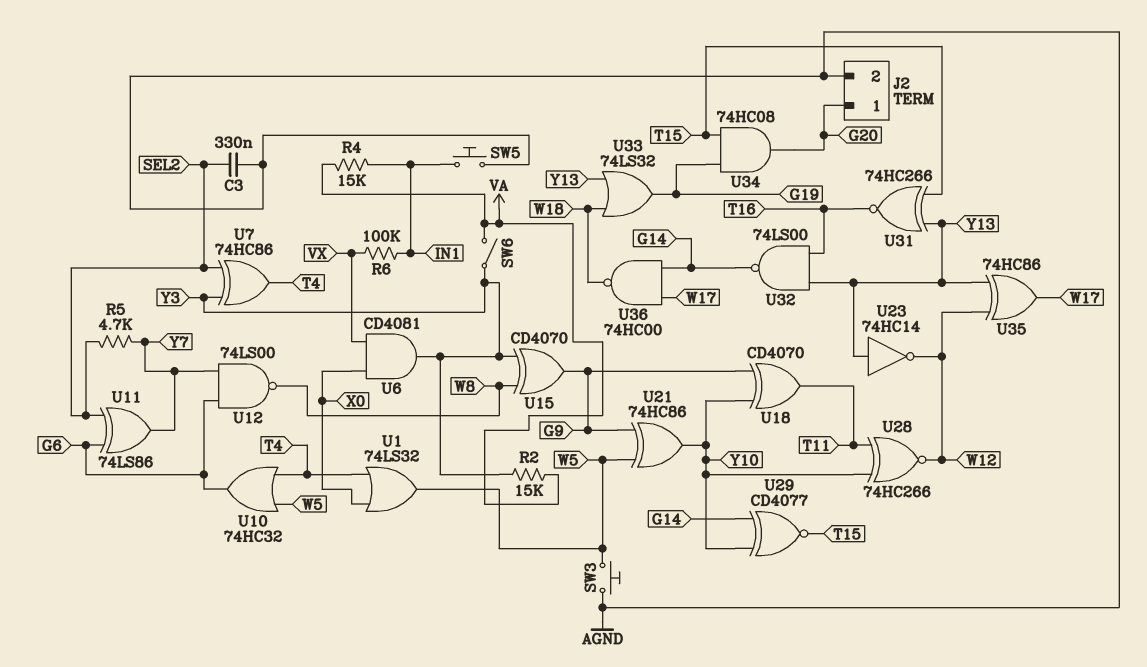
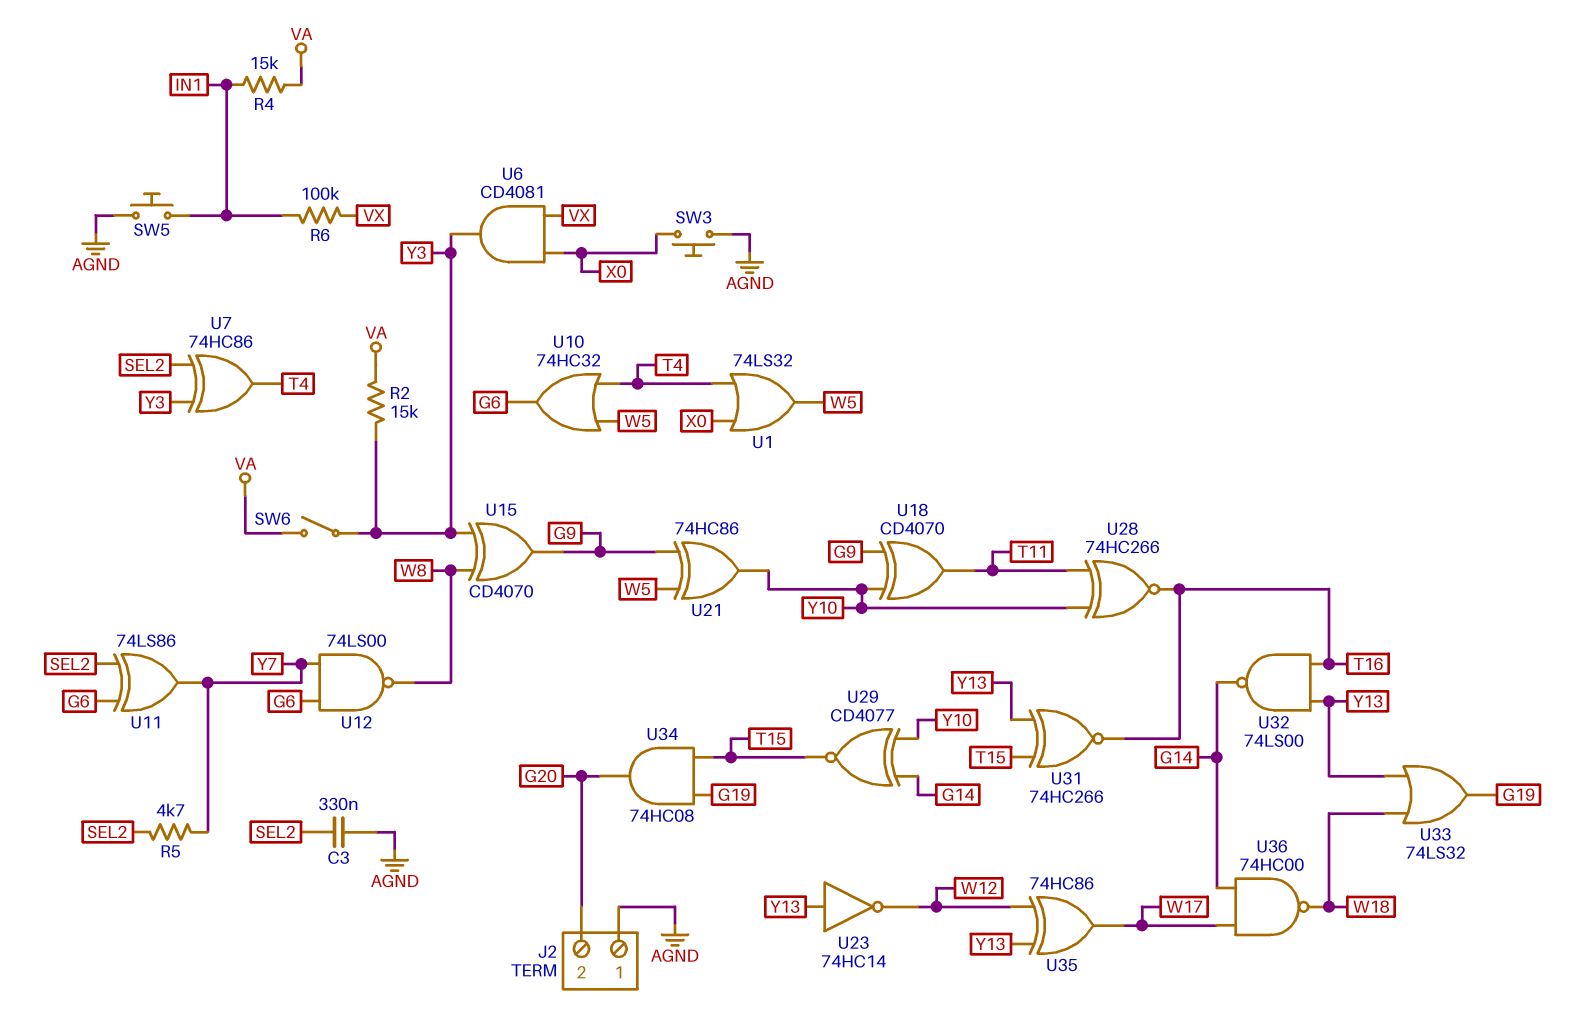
J2 pin 1: G20 -> AGND
J2 pin 2: AGND -> G20
SW3: button (AGND, W5) -> button (AGND, X0)
U28: XNOR 74HC266 (in T11, in Y10, out W12) -> XNOR 74HC266 (in T11, in Y10, out T16)

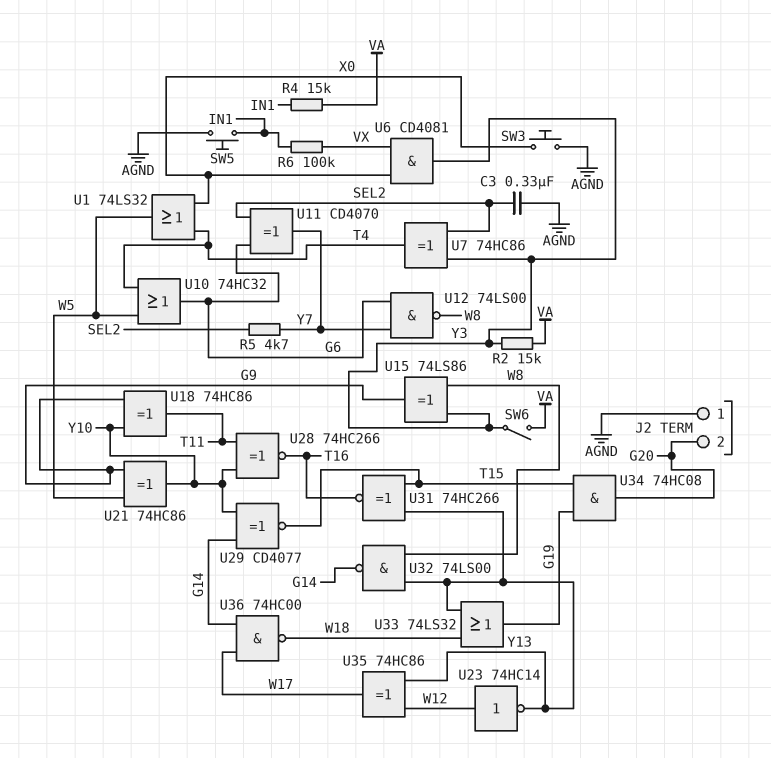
U11: XOR 74LS86 (in G6, in SEL2, out Y7) -> XOR CD4070 (in G6, in SEL2, out Y7)
U15: XOR CD4070 (in W8, in Y3, out G9) -> XOR 74LS86 (in W8, in Y3, out G9)
U18: XOR CD4070 (in G9, in Y10, out T11) -> XOR 74HC86 (in G9, in Y10, out T11)
U23: NOT 74HC14 (in Y13, out W12) -> NOT 74HC14 (in W12, out Y13)
U32: NAND 74LS00 (in T16, in Y13, out G14) -> NAND 74LS00 (in W8, in Y13, out G14)

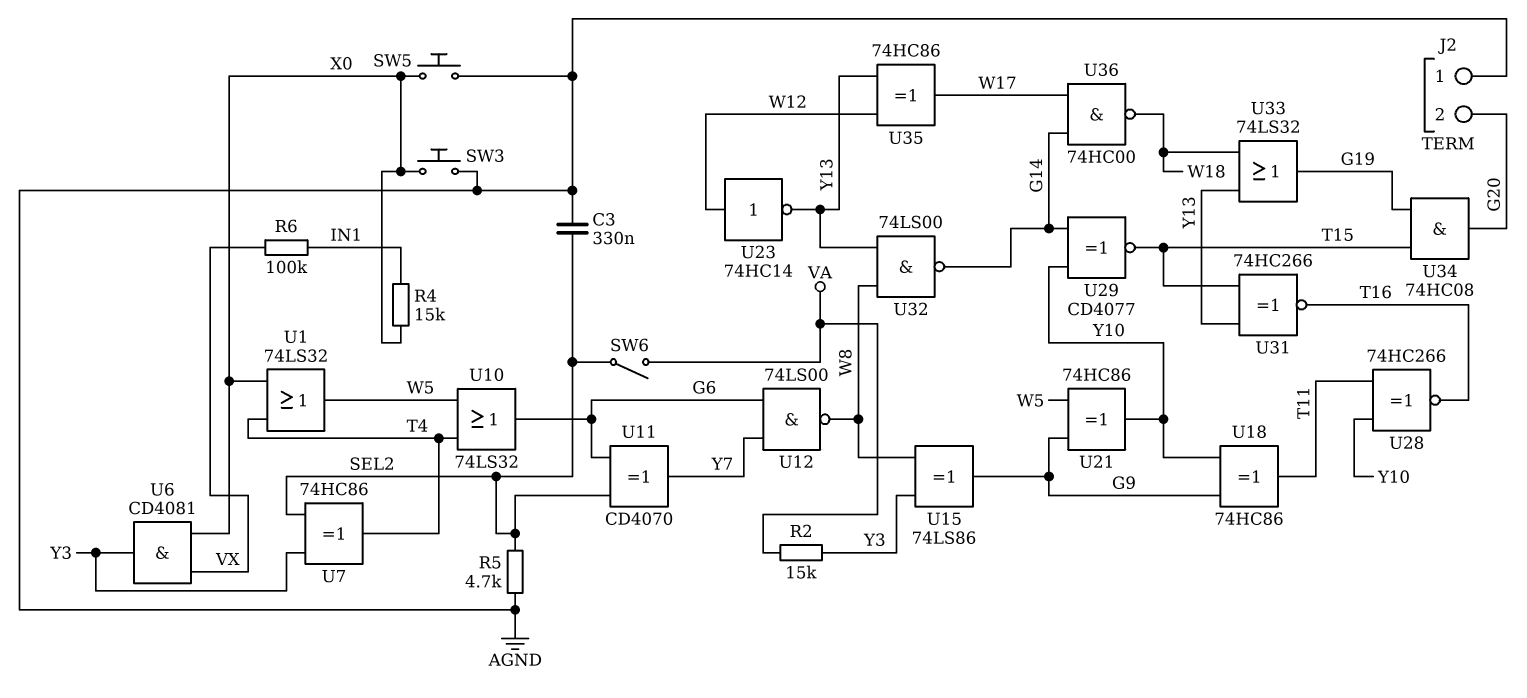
R4: 15k (IN1, VA) -> 15k (IN1, X0)
R5: 4.7k (SEL2, Y7) -> 4.7k (AGND, SEL2)
SW5: button (AGND, IN1) -> button (AGND, X0)
SW6: switch (VA, Y3) -> switch (SEL2, VA)
U10: OR 74HC32 (in T4, in W5, out G6) -> OR 74LS32 (in T4, in W5, out G6)

